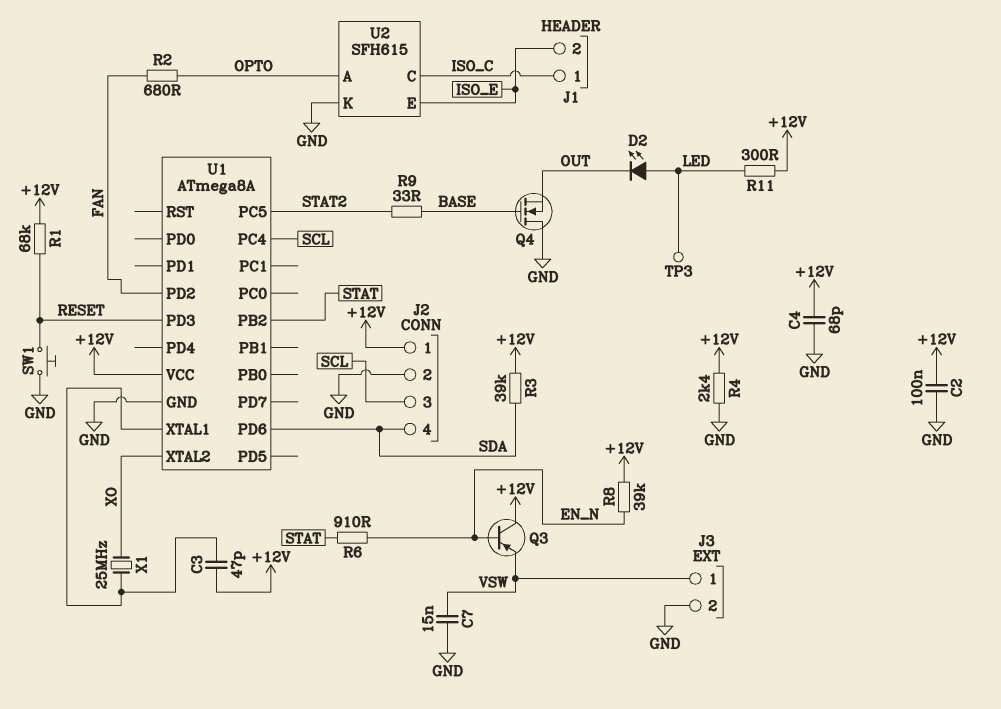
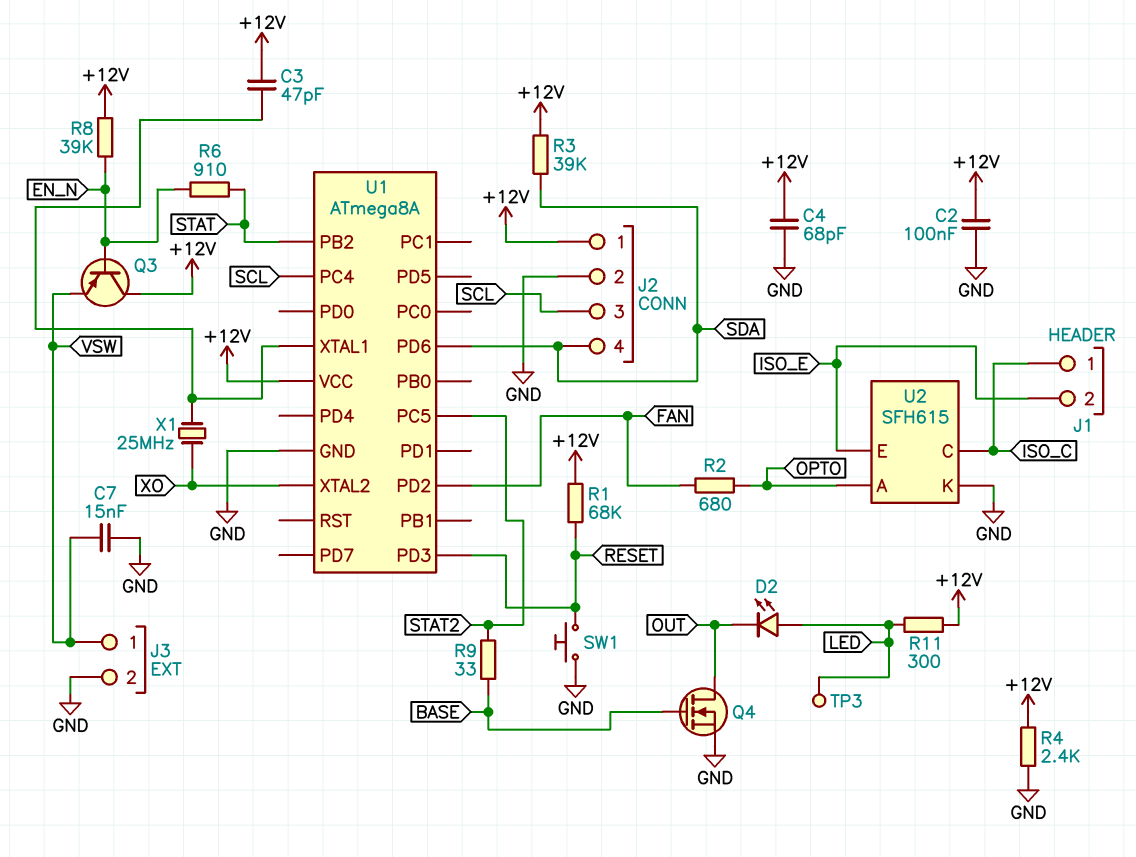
Q4: NMOS (G BASE, D GND, S OUT) -> NMOS (G BASE, D OUT, S GND)

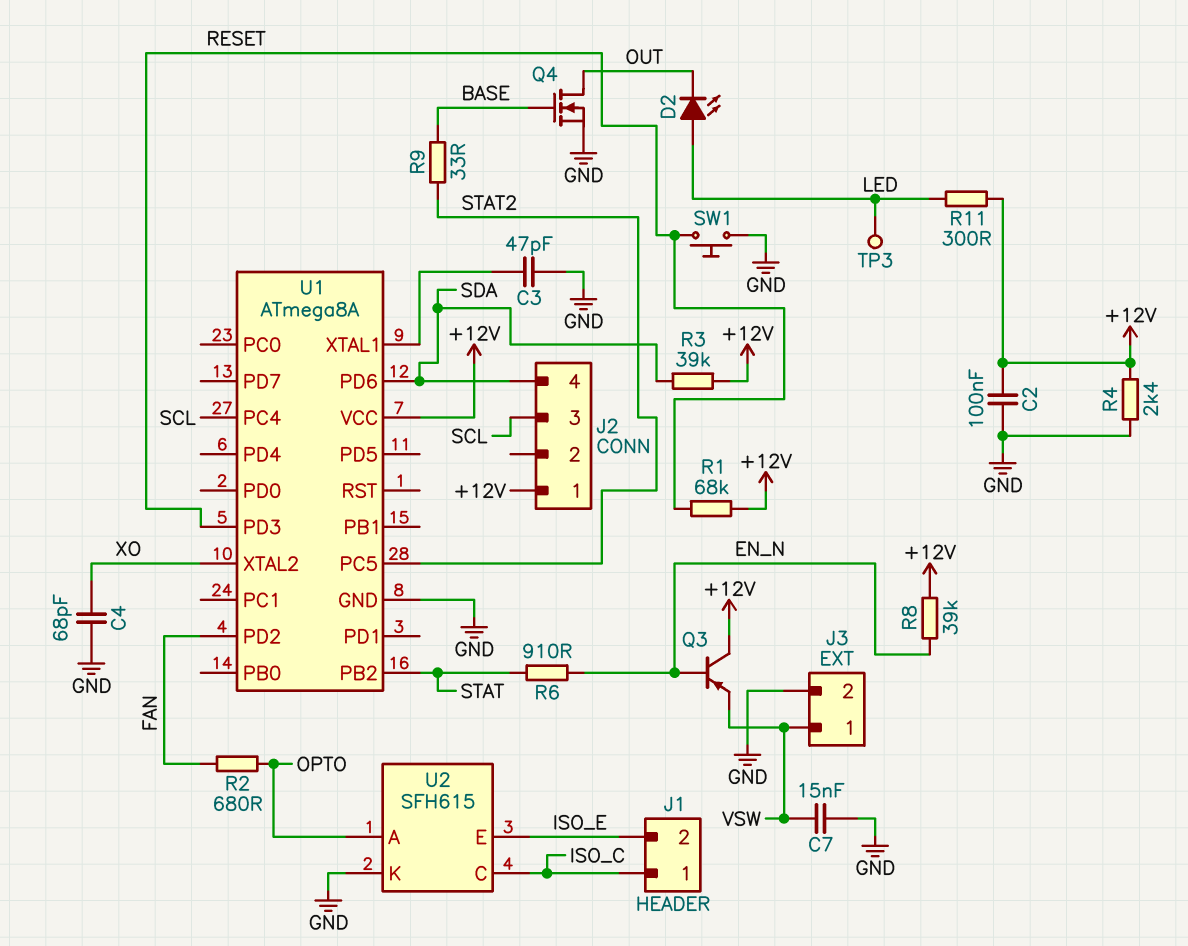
C3: 47pF (+12V, U1/XTAL1) -> 47pF (GND, U1/XTAL1)
C4: 68pF (+12V, GND) -> 68pF (GND, XO)
J2 pin 2: GND -> none
X1: 25MHz (U1/XTAL1, XO) -> none

